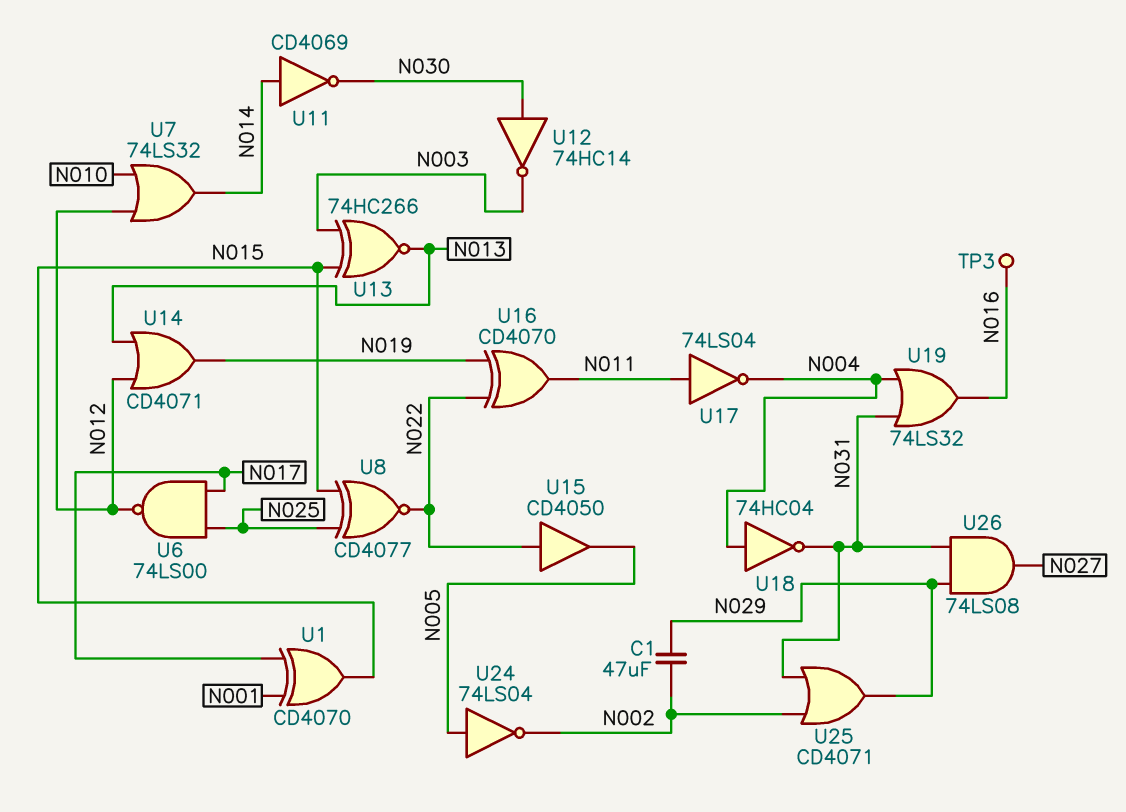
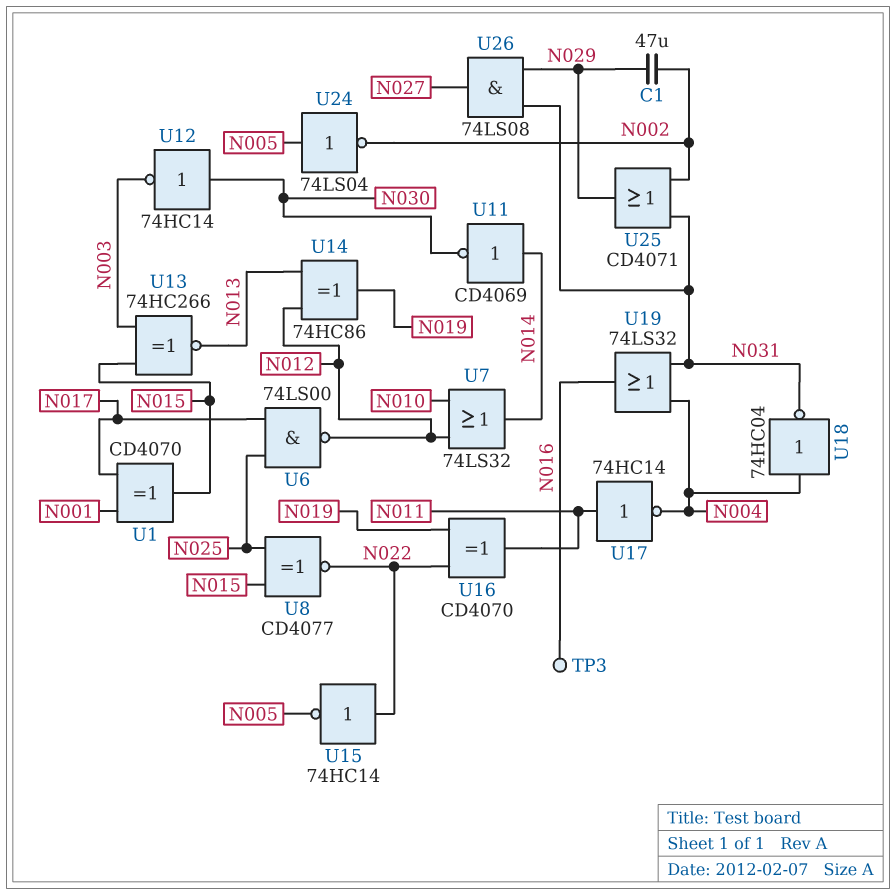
U14: OR CD4071 (in N012, in N013, out N019) -> XOR 74HC86 (in N012, in N013, out N019)
U15: buffer CD4050 (in N022, out N005) -> NOT 74HC14 (in N022, out N005)
U17: NOT 74LS04 (in N011, out N004) -> NOT 74HC14 (in N011, out N004)

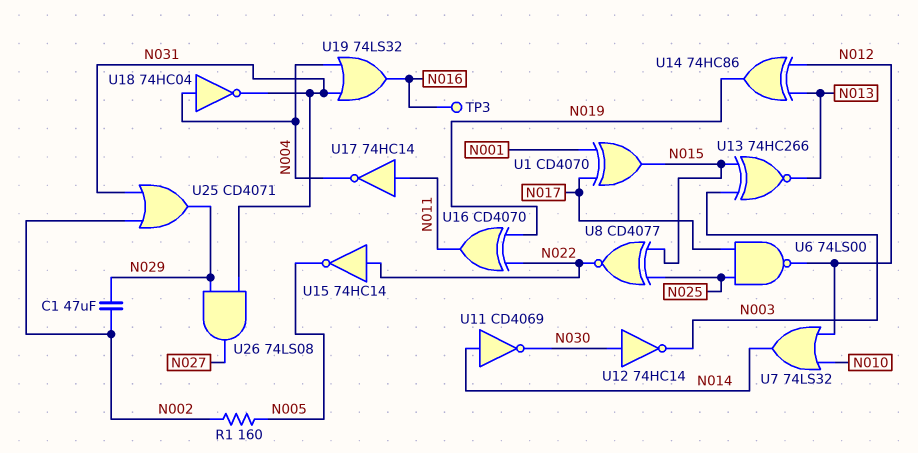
R1: none -> 160 (N002, N005)
U24: NOT 74LS04 (in N005, out N002) -> none

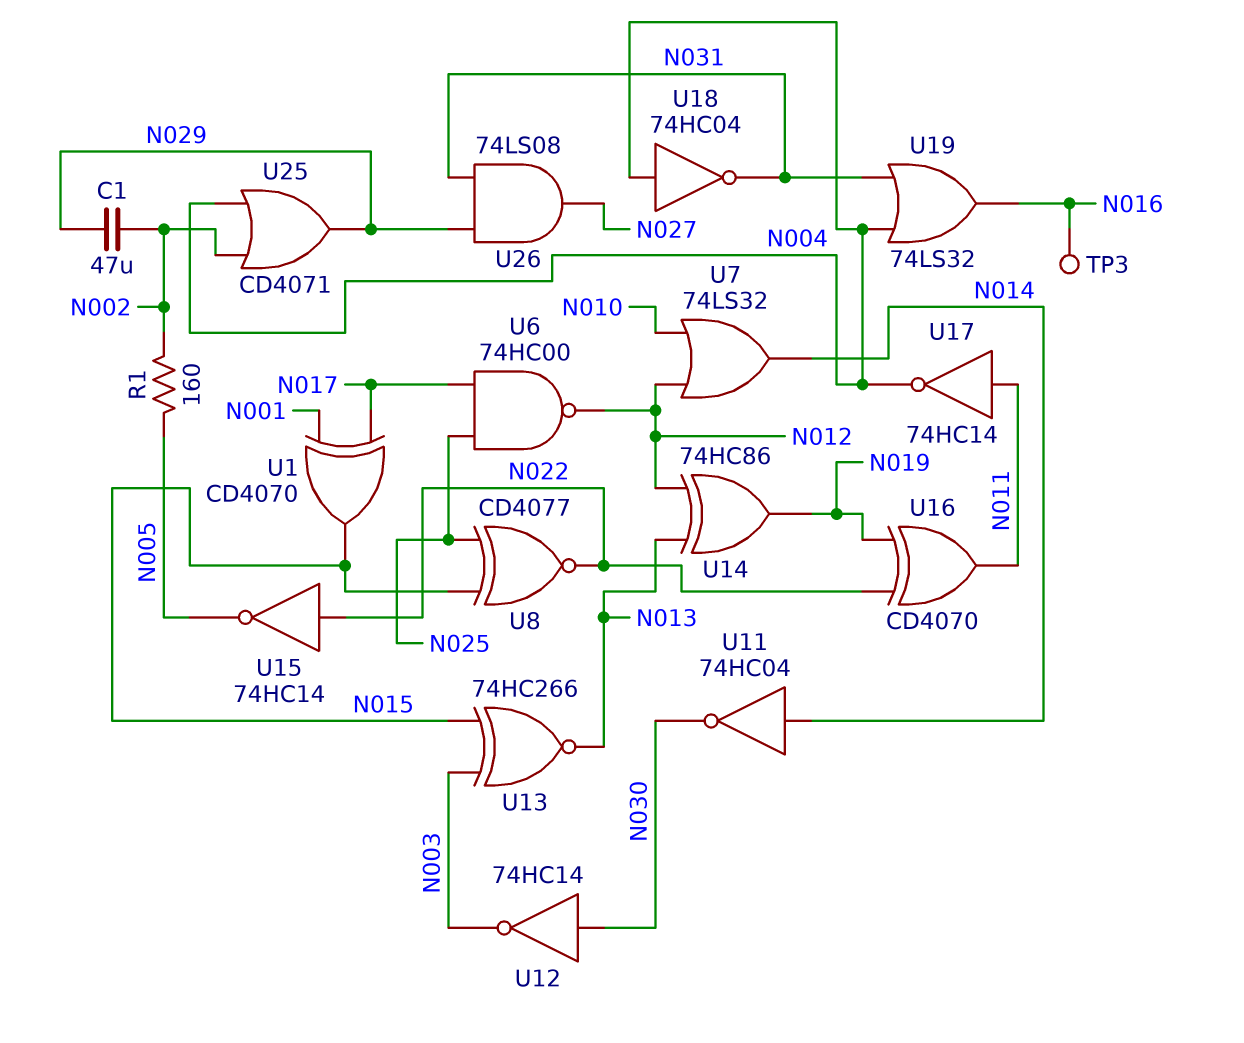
U6: NAND 74LS00 (in N017, in N025, out N012) -> NAND 74HC00 (in N017, in N025, out N012)
U11: NOT CD4069 (in N014, out N030) -> NOT 74HC04 (in N014, out N030)
U25: OR CD4071 (in N002, in N031, out N029) -> OR CD4071 (in N002, in N004, out N029)

